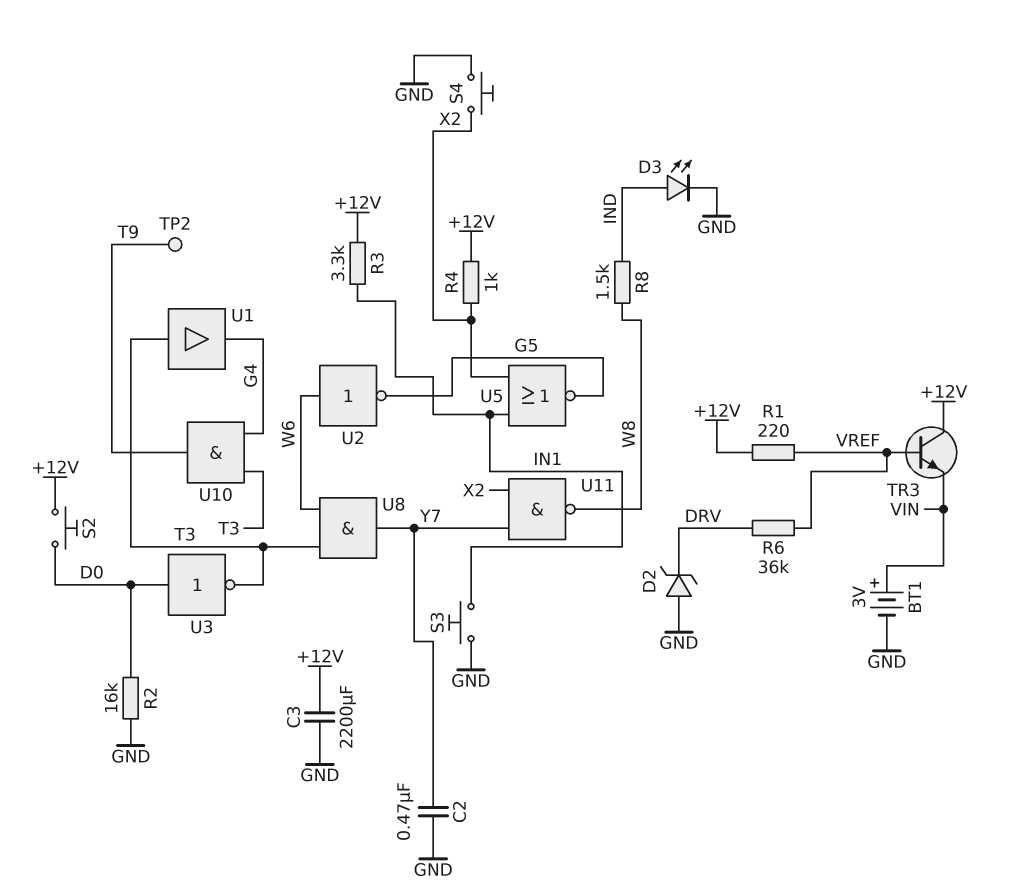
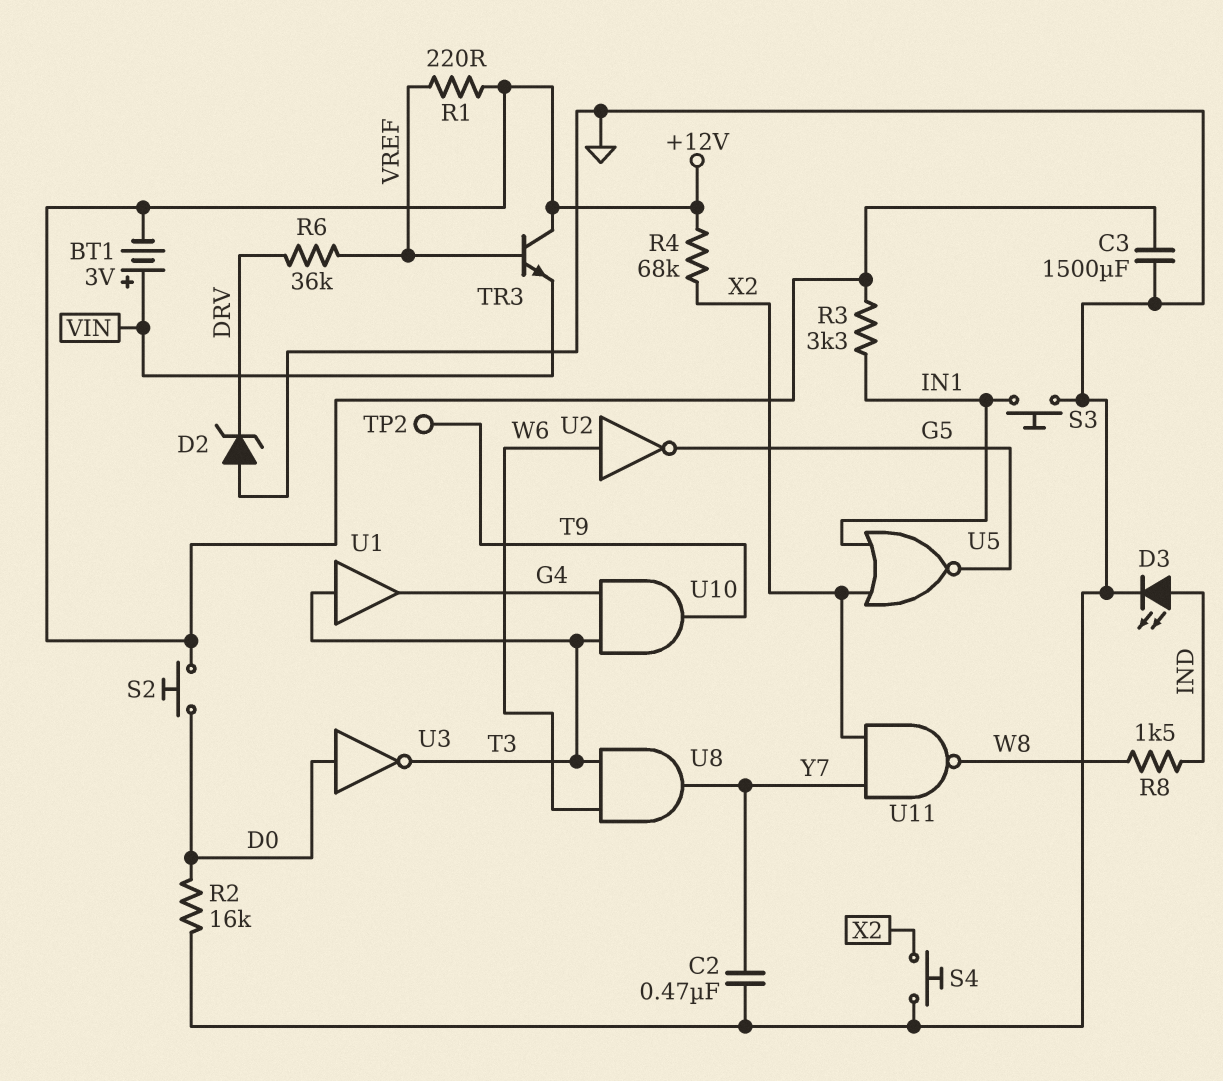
BT1: 3V (plus VIN, minus GND) -> 3V (plus VIN, minus +12V)
C3: 2200uF (+12V, GND) -> 1500uF (+12V, GND)
R4: 1k (+12V, X2) -> 68k (+12V, X2)

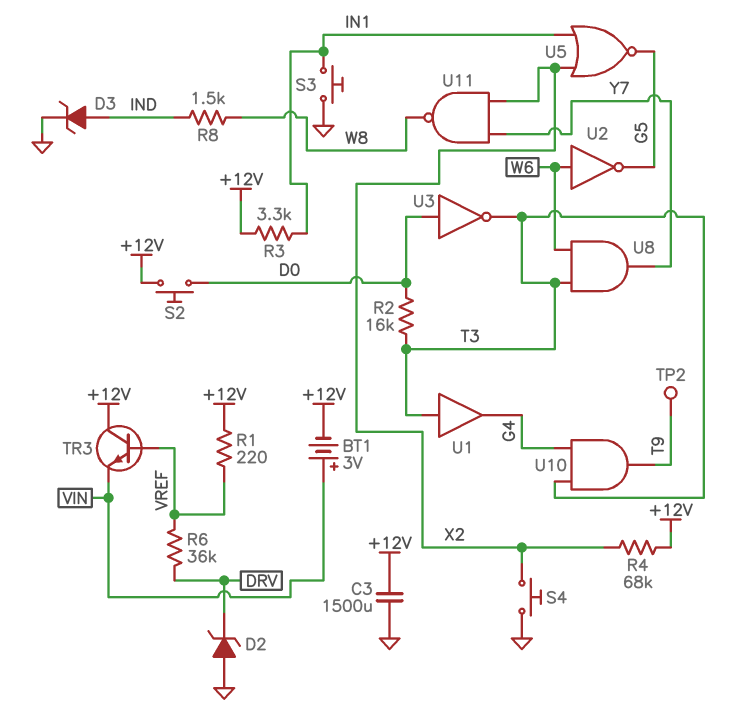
C2: 470nF (GND, Y7) -> none
D3: LED (A IND, K GND) -> zener (A IND, K GND)
R2: 16k (D0, GND) -> 16k (D0, T3)

